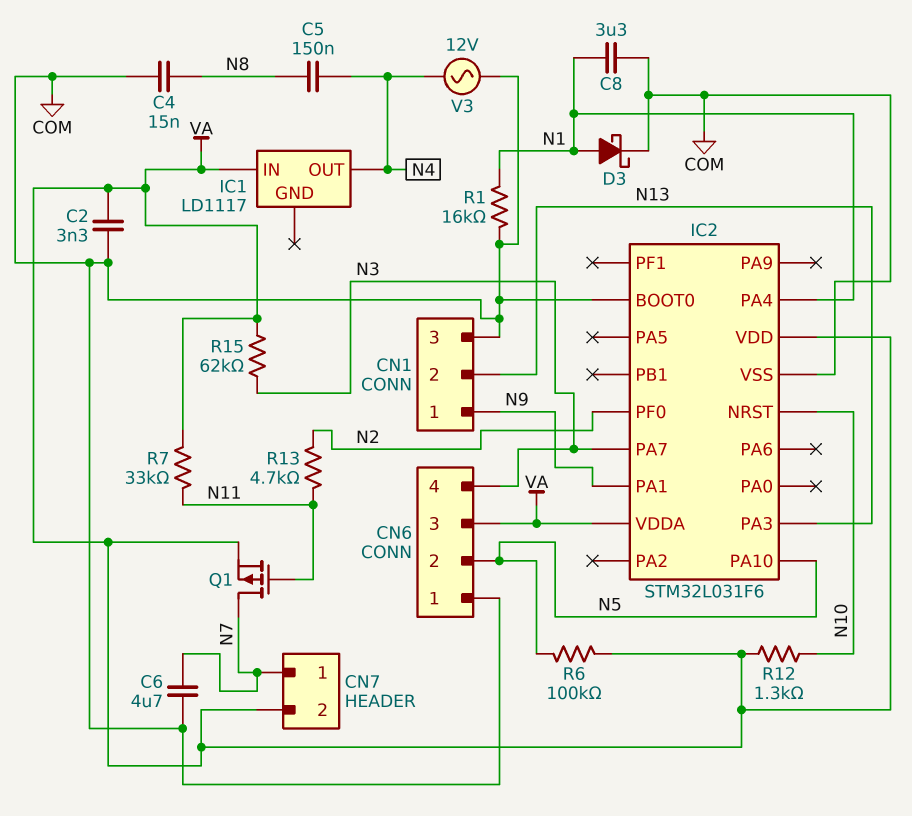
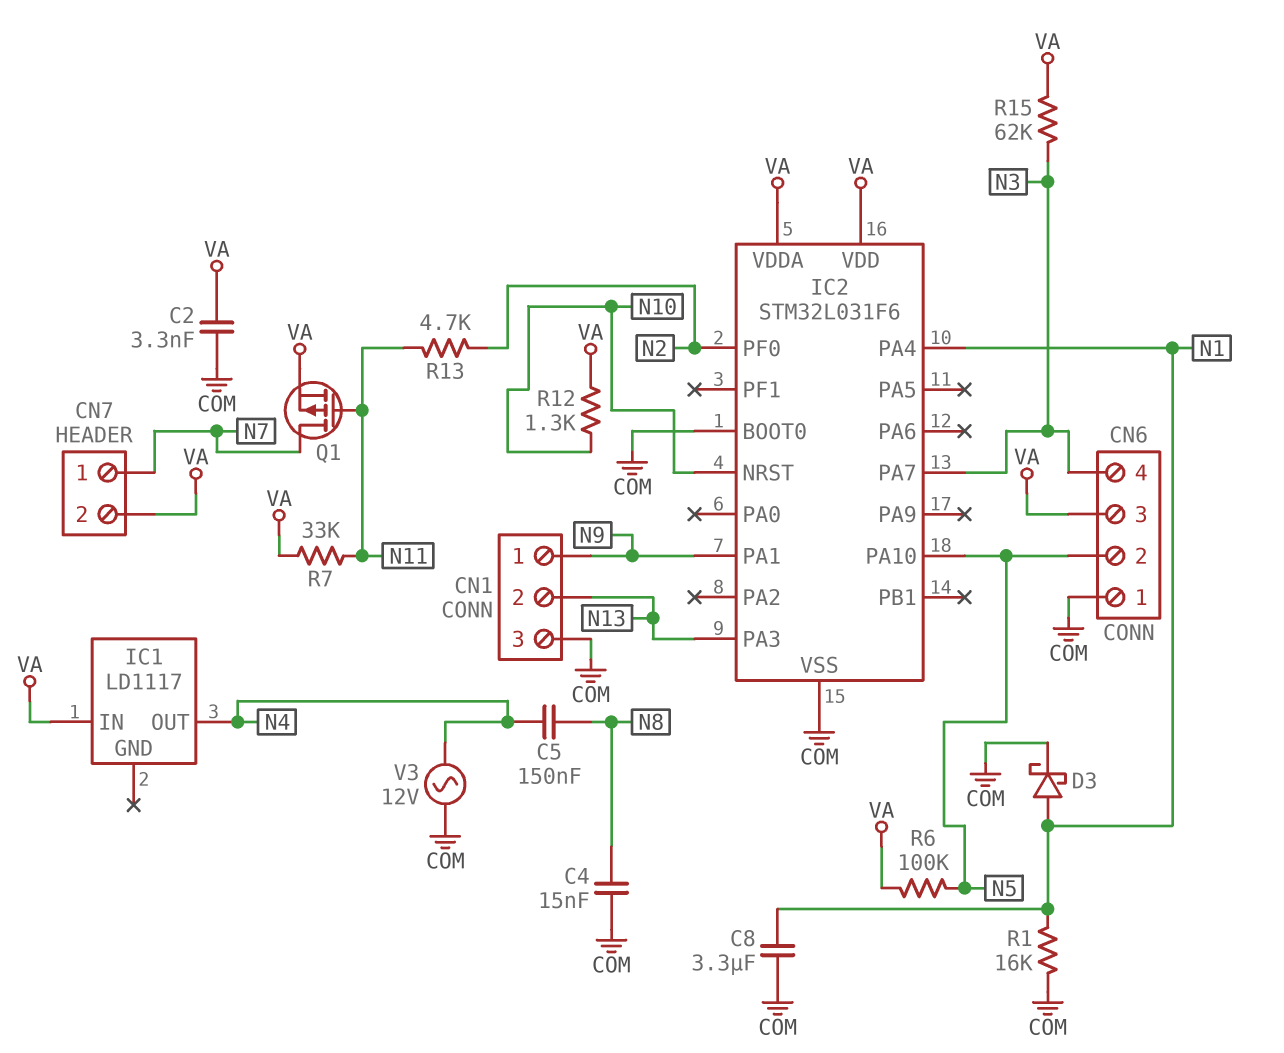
C6: 4.7uF (COM, N7) -> none

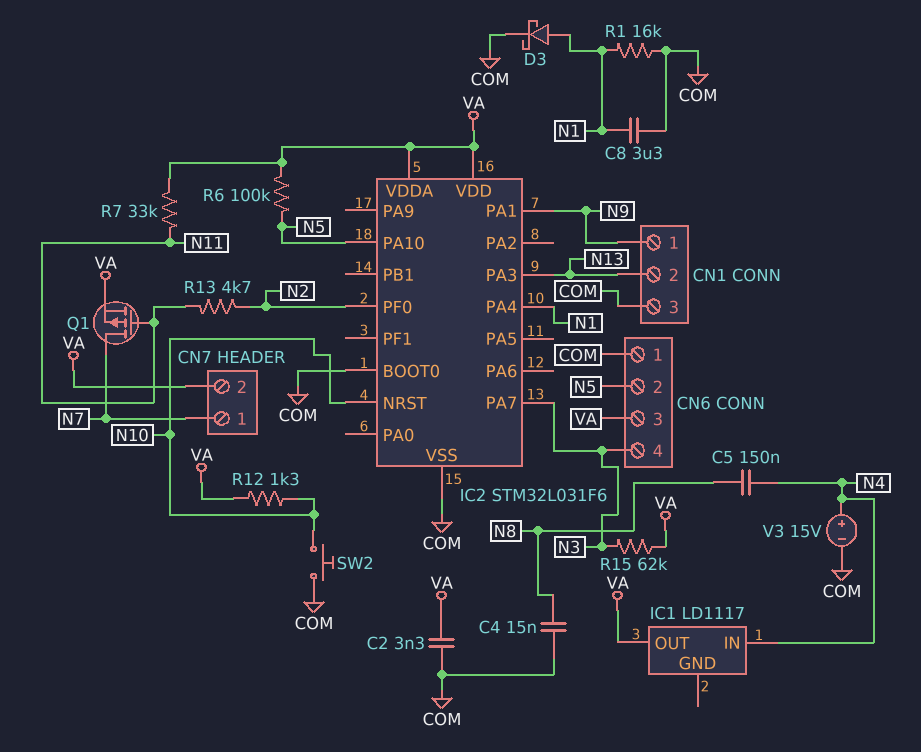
IC1 pin IN: VA -> N4
IC1 pin OUT: N4 -> VA
SW2: none -> button (COM, N10)
V3: AC 12V (COM, N4) -> 15V (plus N4, minus COM)

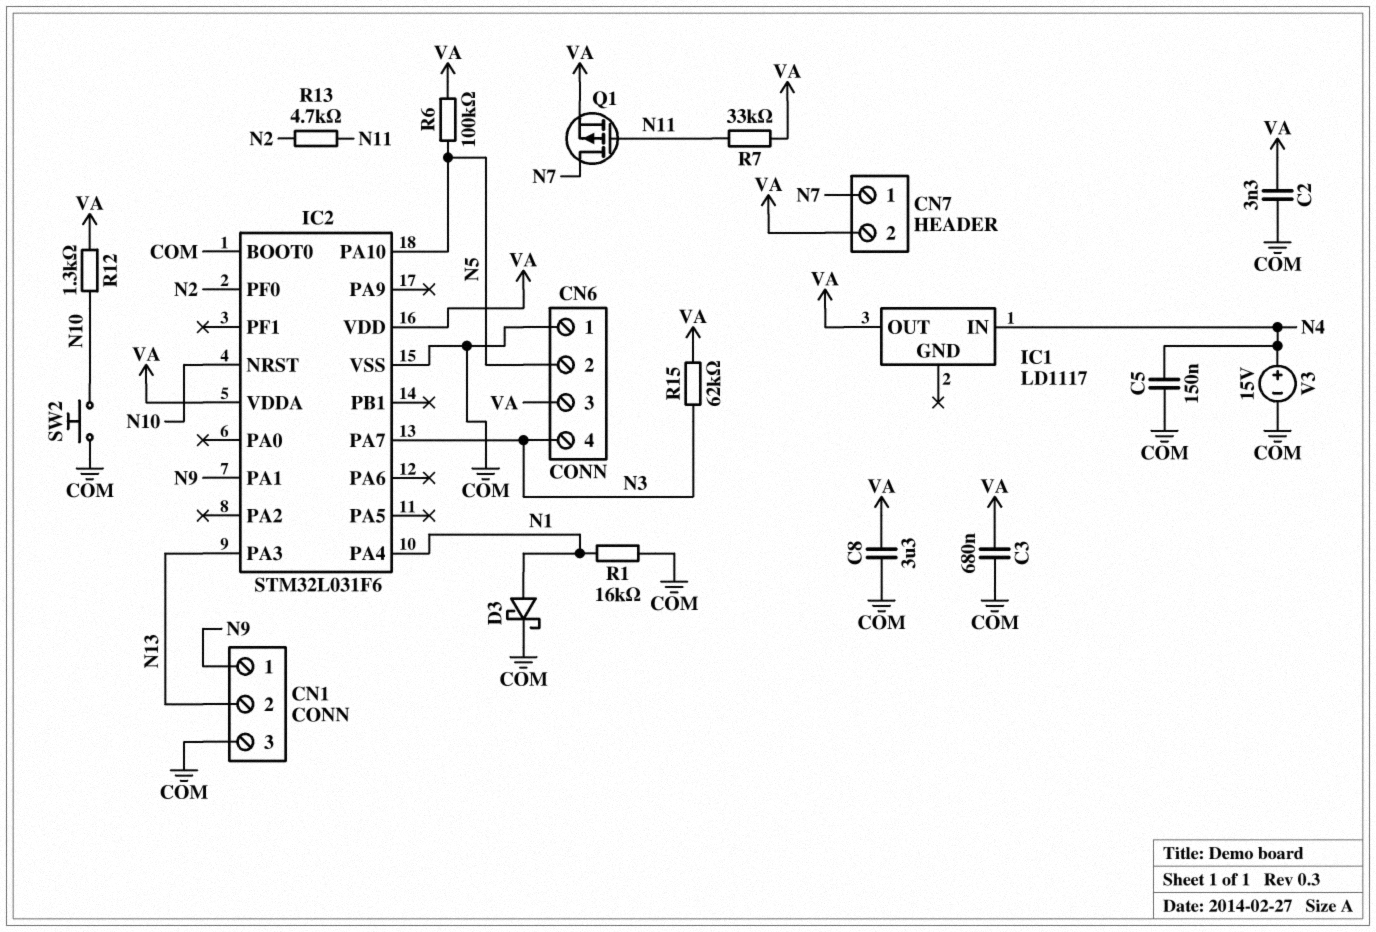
C3: none -> 680nF (COM, VA)
C4: 15nF (COM, N8) -> none
C5: 150nF (N4, N8) -> 150nF (COM, N4)
C8: 3.3uF (COM, N1) -> 3.3uF (COM, VA)

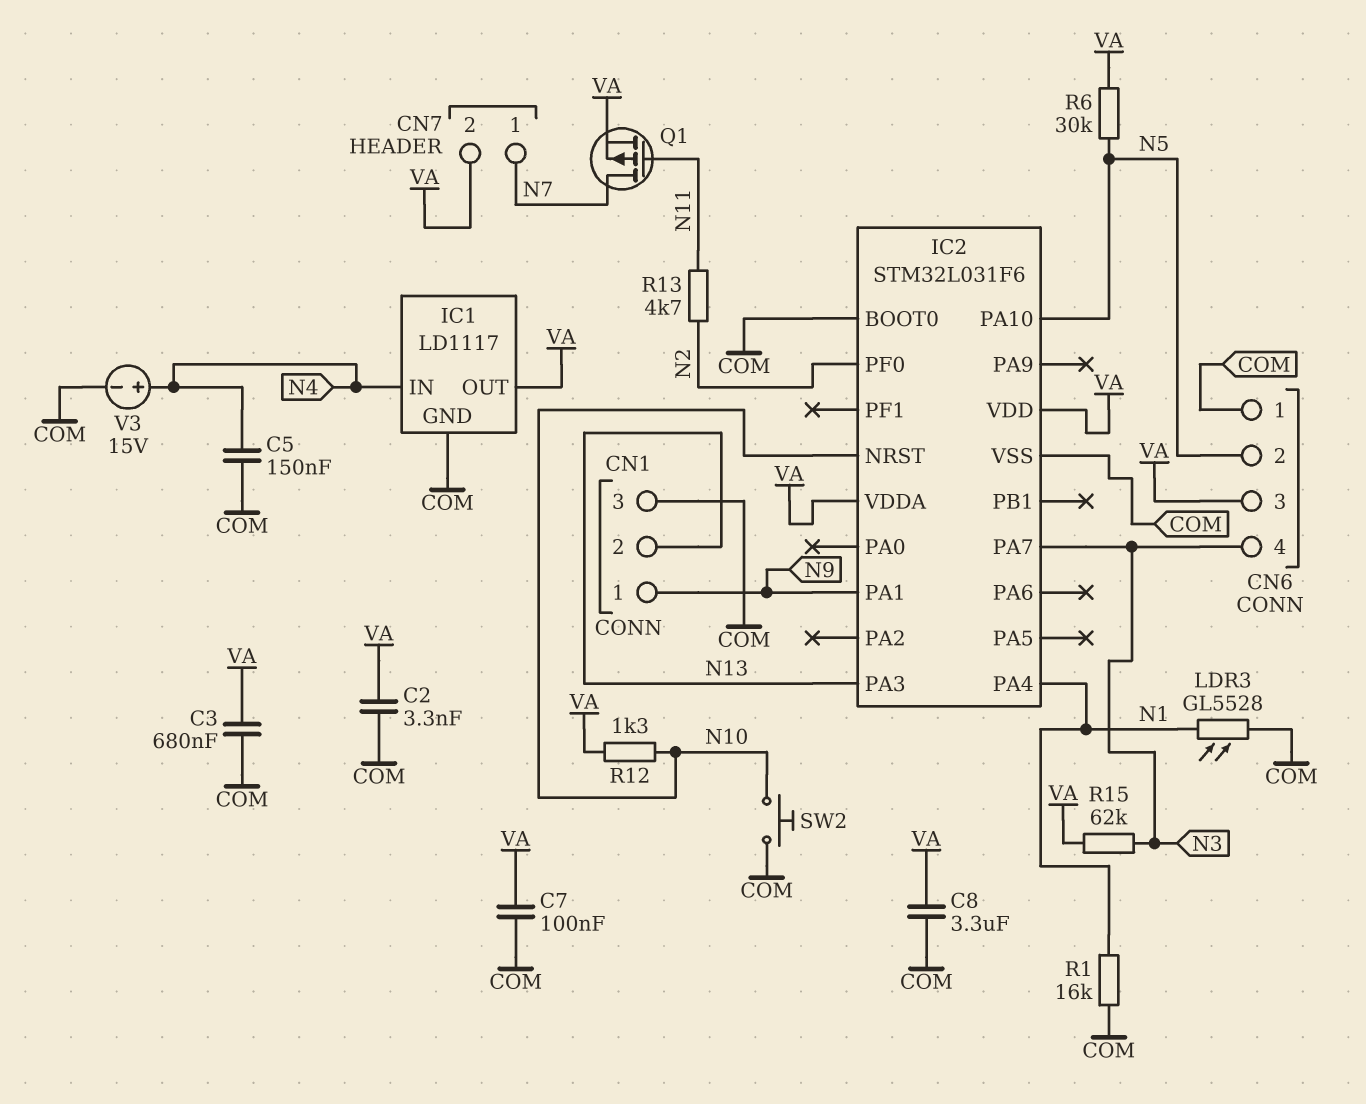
C7: none -> 100nF (COM, VA)
D3: schottky (A N1, K COM) -> none
IC1 pin GND: none -> COM
LDR3: none -> GL5528 (COM, N1)
R6: 100k (N5, VA) -> 30k (N5, VA)
R7: 33k (N11, VA) -> none

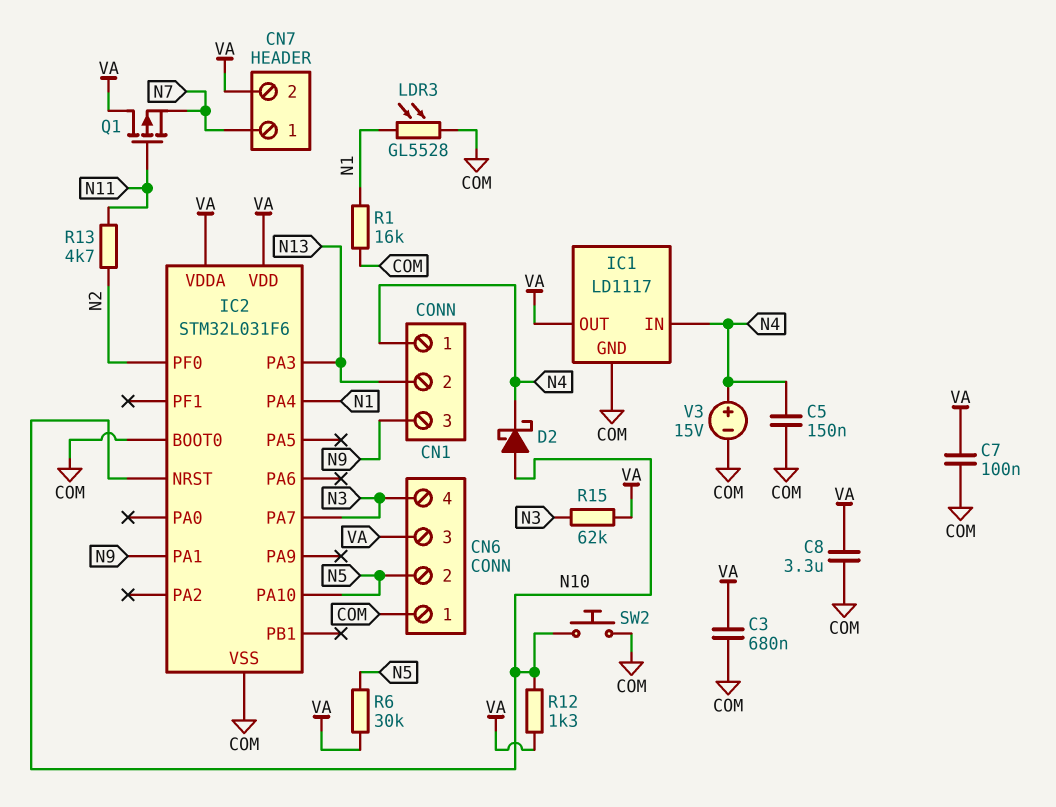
C2: 3.3nF (COM, VA) -> none
CN1 pin 1: N9 -> N4
CN1 pin 3: COM -> N9
D2: none -> schottky (A N10, K N4)
Q1: PMOS (G N11, D N7, S VA) -> PMOS (G N11, D VA, S N7)

